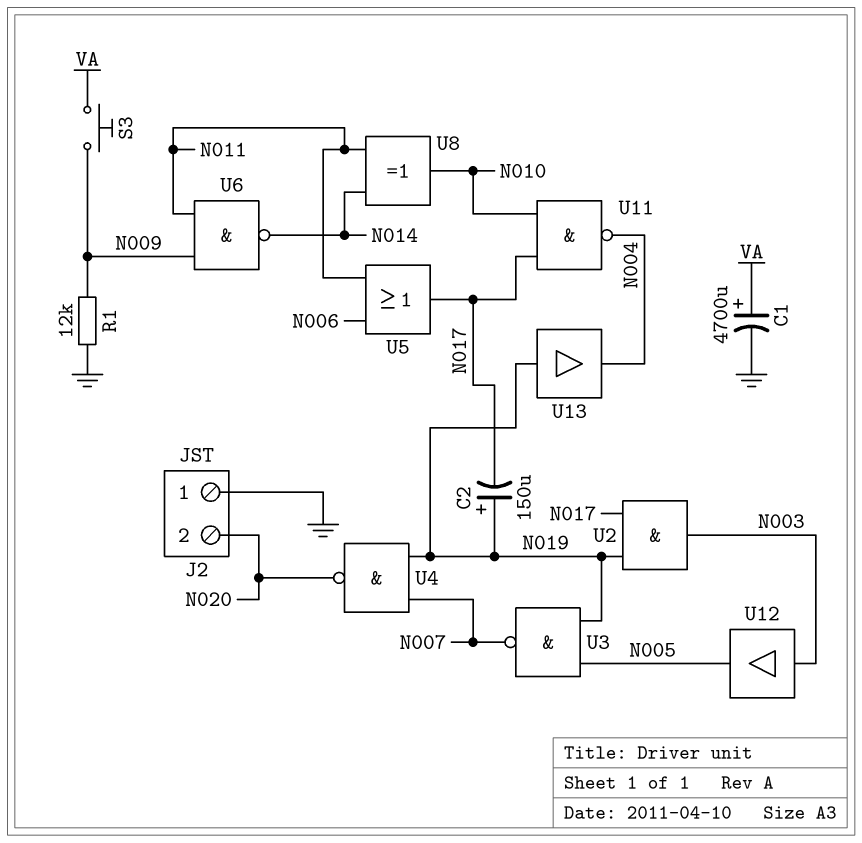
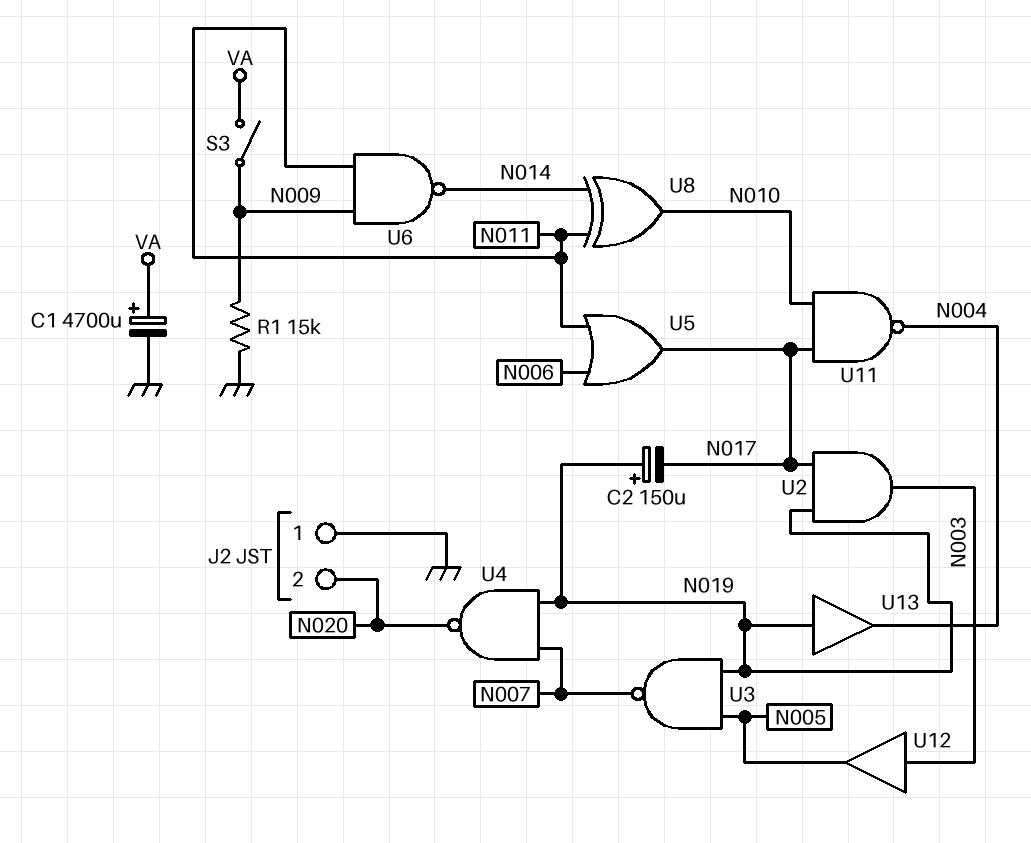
R1: 12k (GND, N009) -> 15k (GND, N009)
S3: button (N009, VA) -> switch (N009, VA)

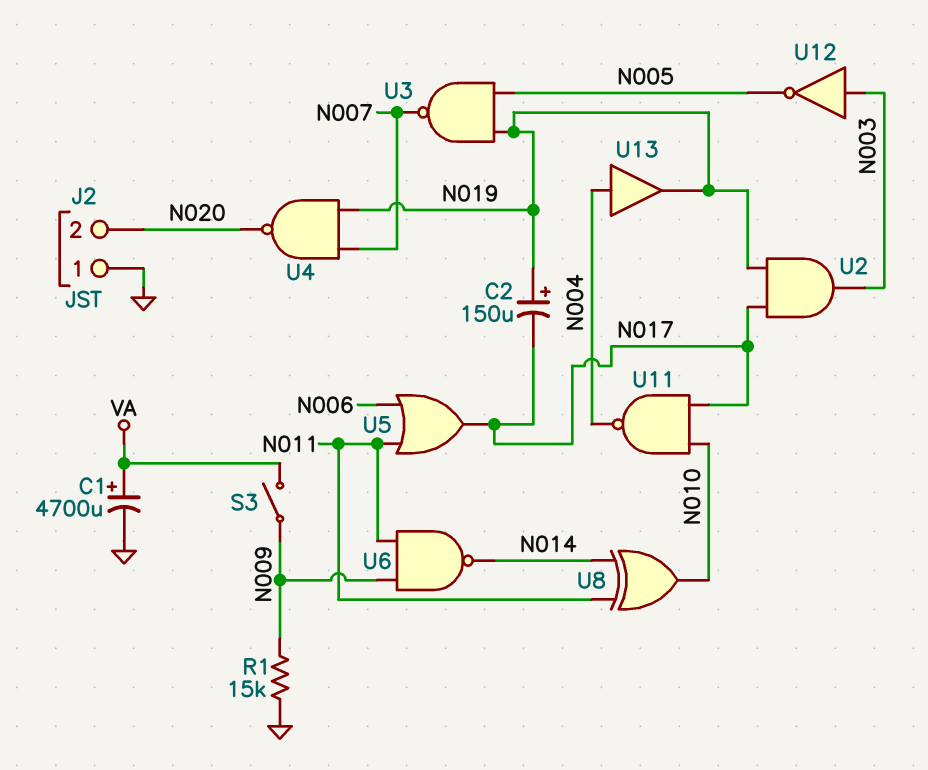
U12: buffer (in N003, out N005) -> NOT (in N003, out N005)
U13: buffer (in N019, out N004) -> buffer (in N004, out N019)

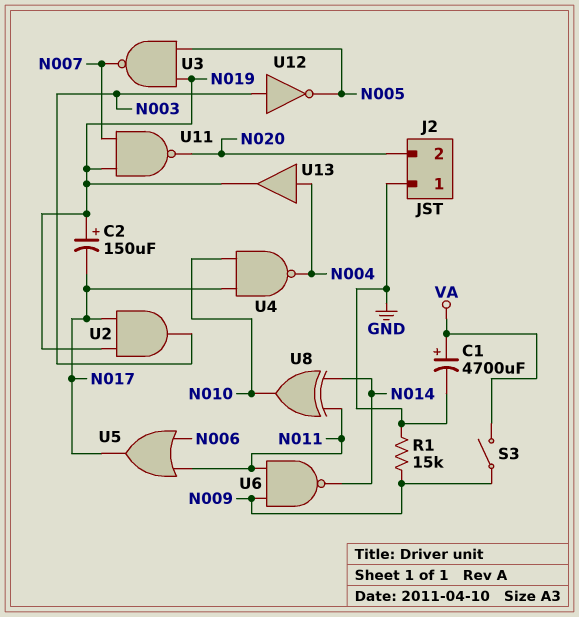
U4: NAND (in N007, in N019, out N020) -> NAND (in N010, in N017, out N004)
U11: NAND (in N010, in N017, out N004) -> NAND (in N007, in N019, out N020)

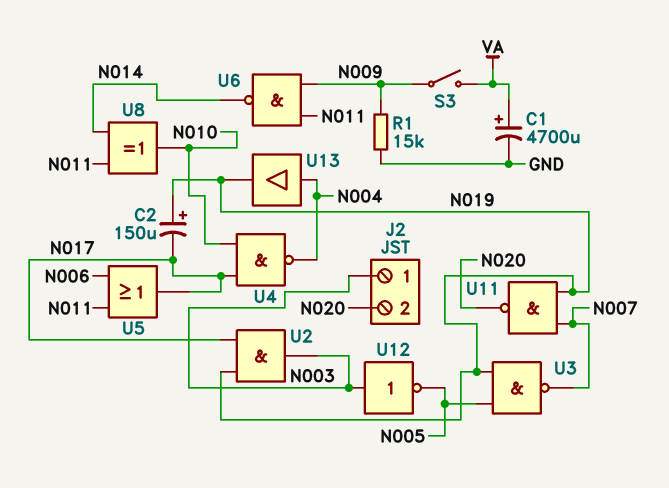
J2 pin 1: GND -> N003

